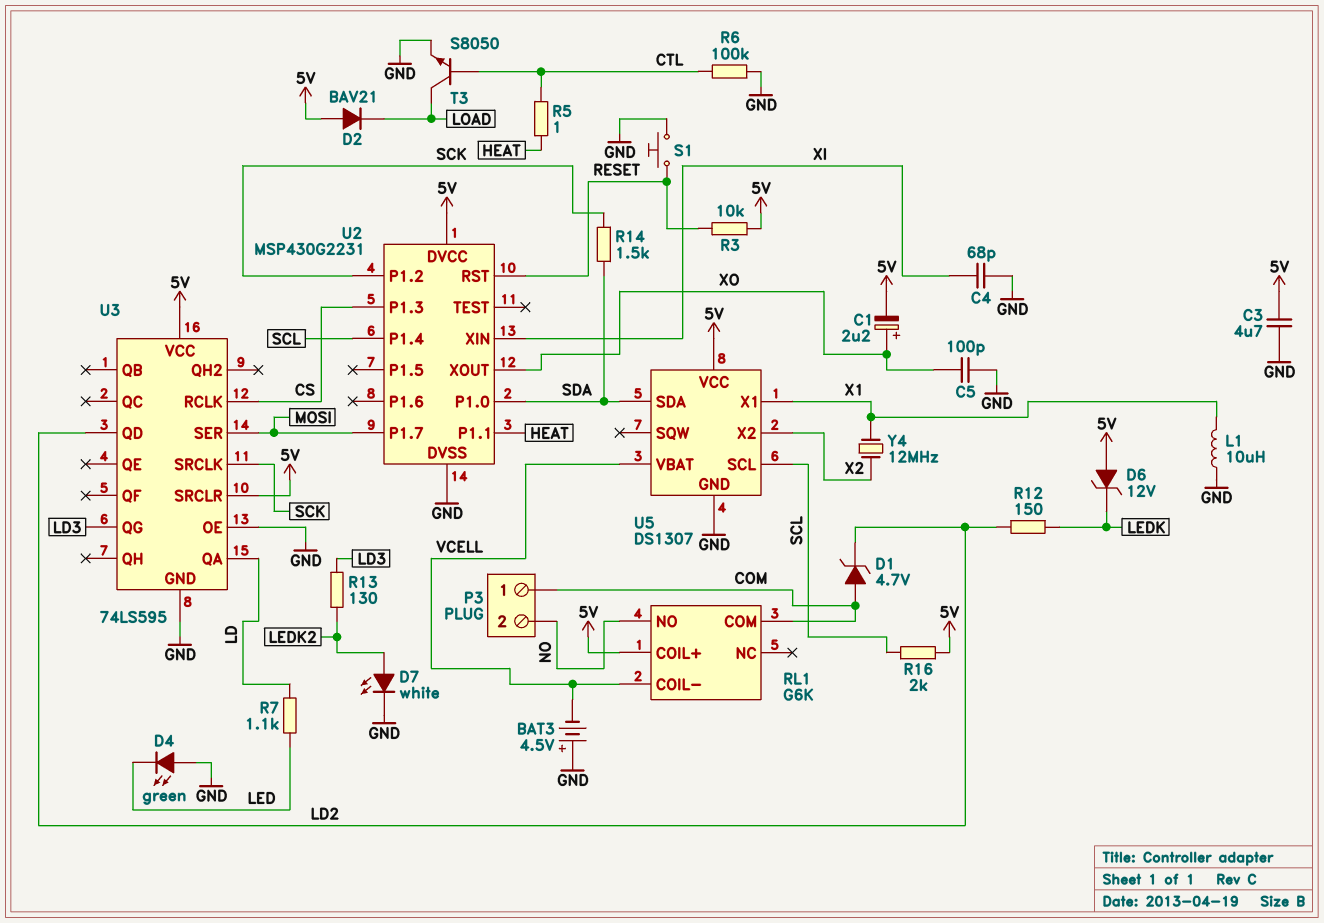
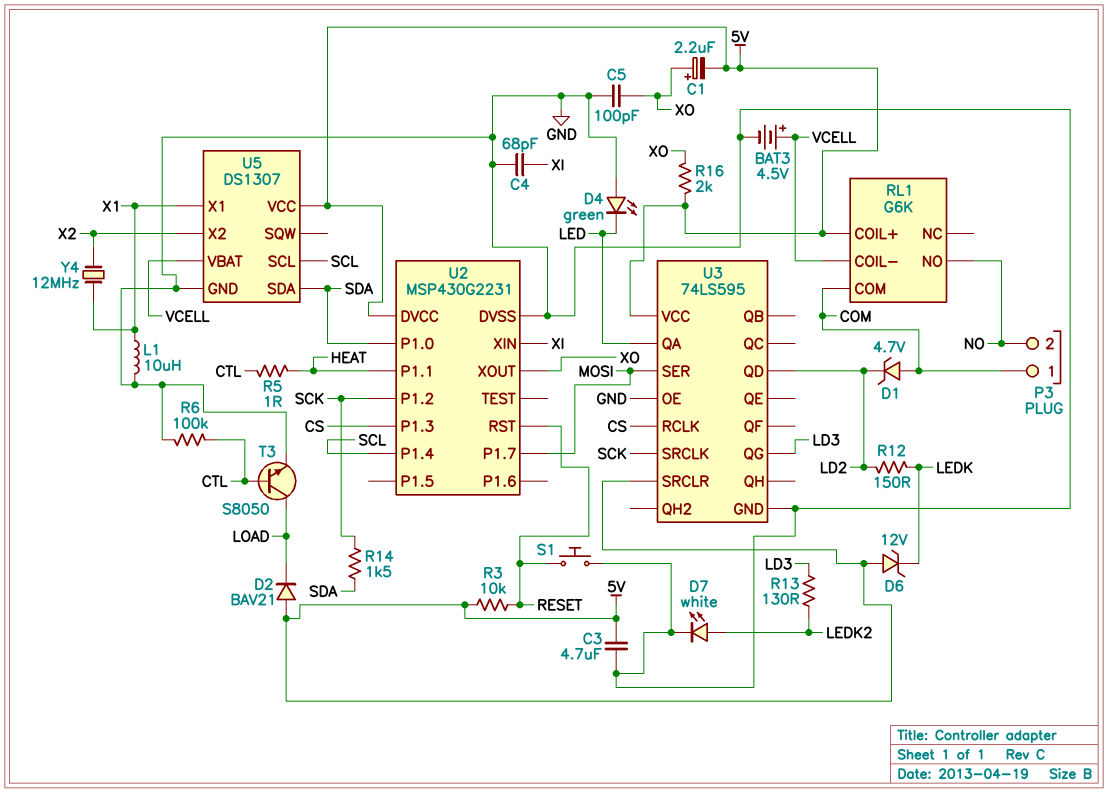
BAT3: 4.5V (plus GND, minus VCELL) -> 4.5V (plus VCELL, minus GND)
R7: 1.1k (LD, LED) -> none
R16: 2k (5V, SCL) -> 2k (5V, XO)
U3 pin QA: LD -> LED

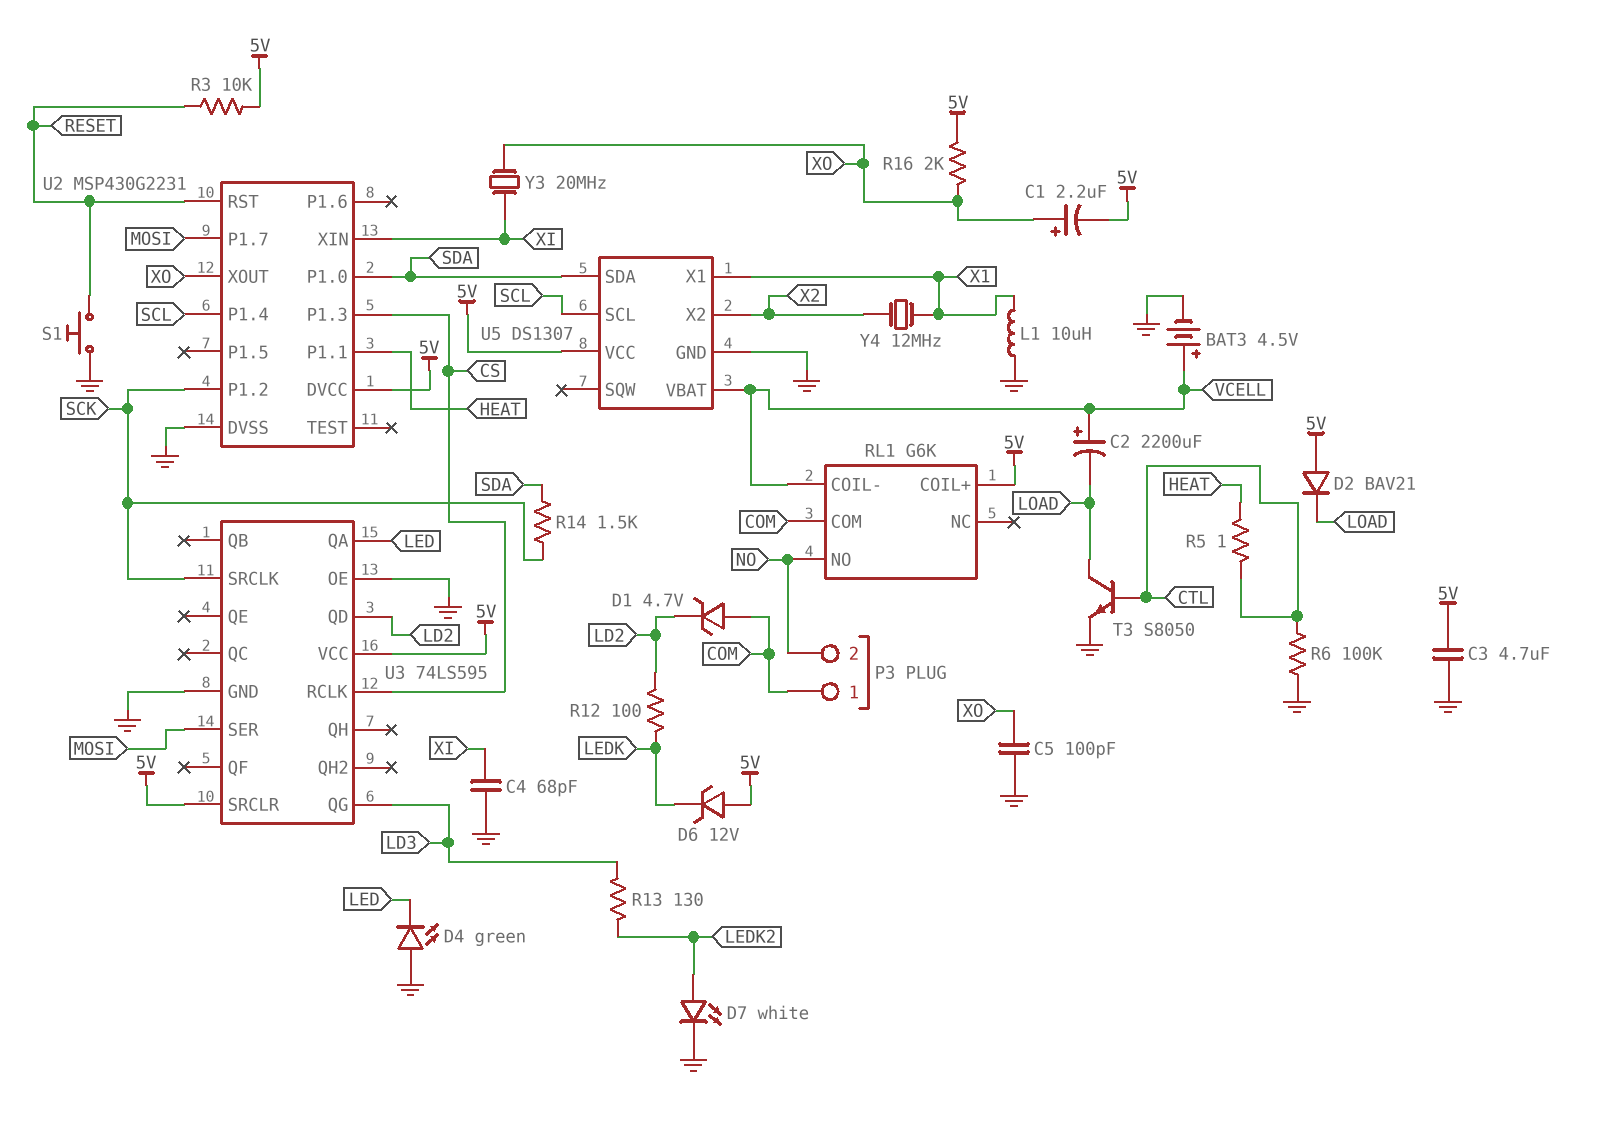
C2: none -> 2200uF (plus VCELL, minus LOAD)
R12: 150 (LD2, LEDK) -> 100 (LD2, LEDK)
Y3: none -> 20MHz (XI, XO)

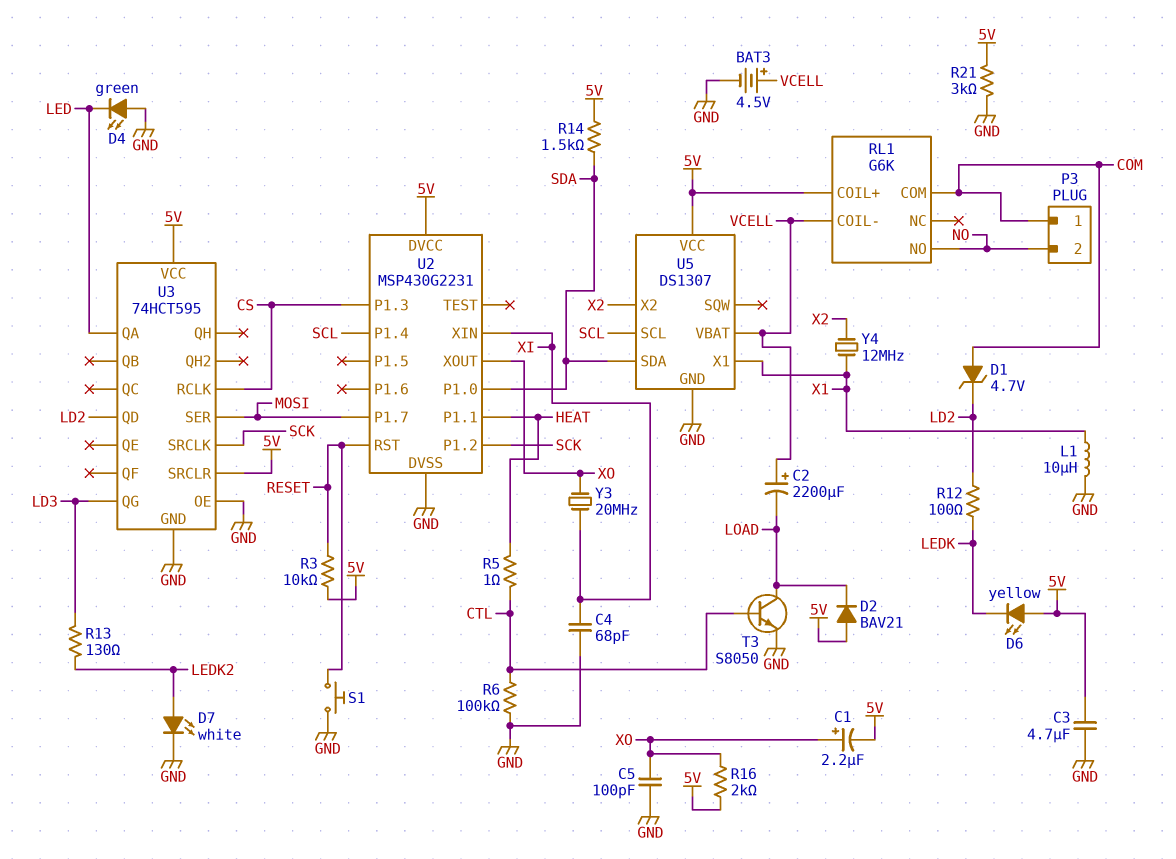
D6: zener 12V (A 5V, K LEDK) -> LED yellow (A 5V, K LEDK)
R14: 1.5k (SCK, SDA) -> 1.5k (5V, SDA)
R21: none -> 3k (5V, GND)
U3: 74LS595 -> 74HCT595

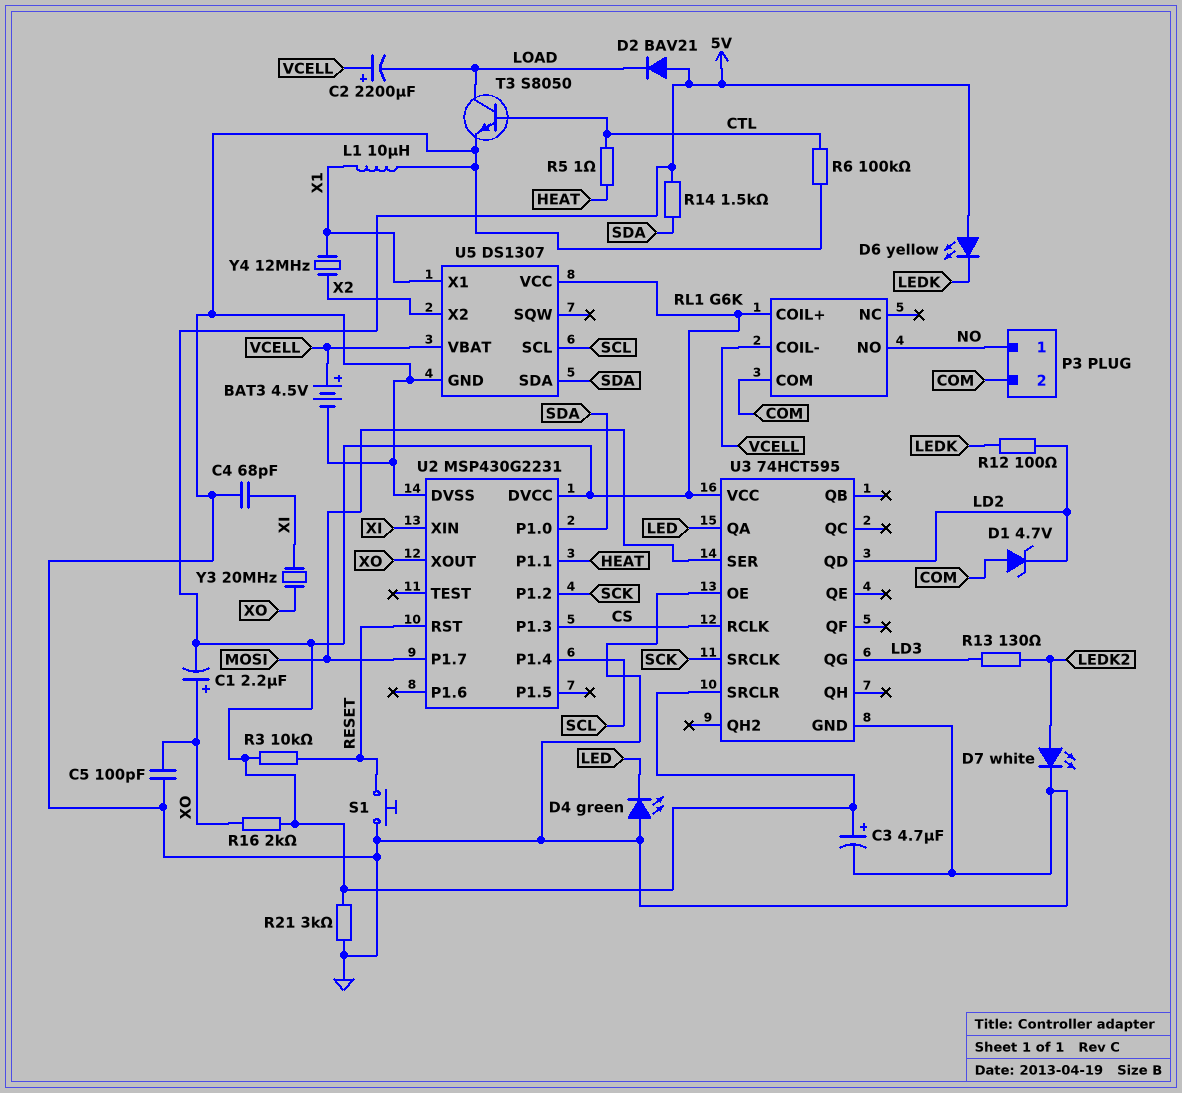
C3: 4.7uF (5V, GND) -> 4.7uF (plus 5V, minus GND)
P3 pin 1: COM -> NO
P3 pin 2: NO -> COM

